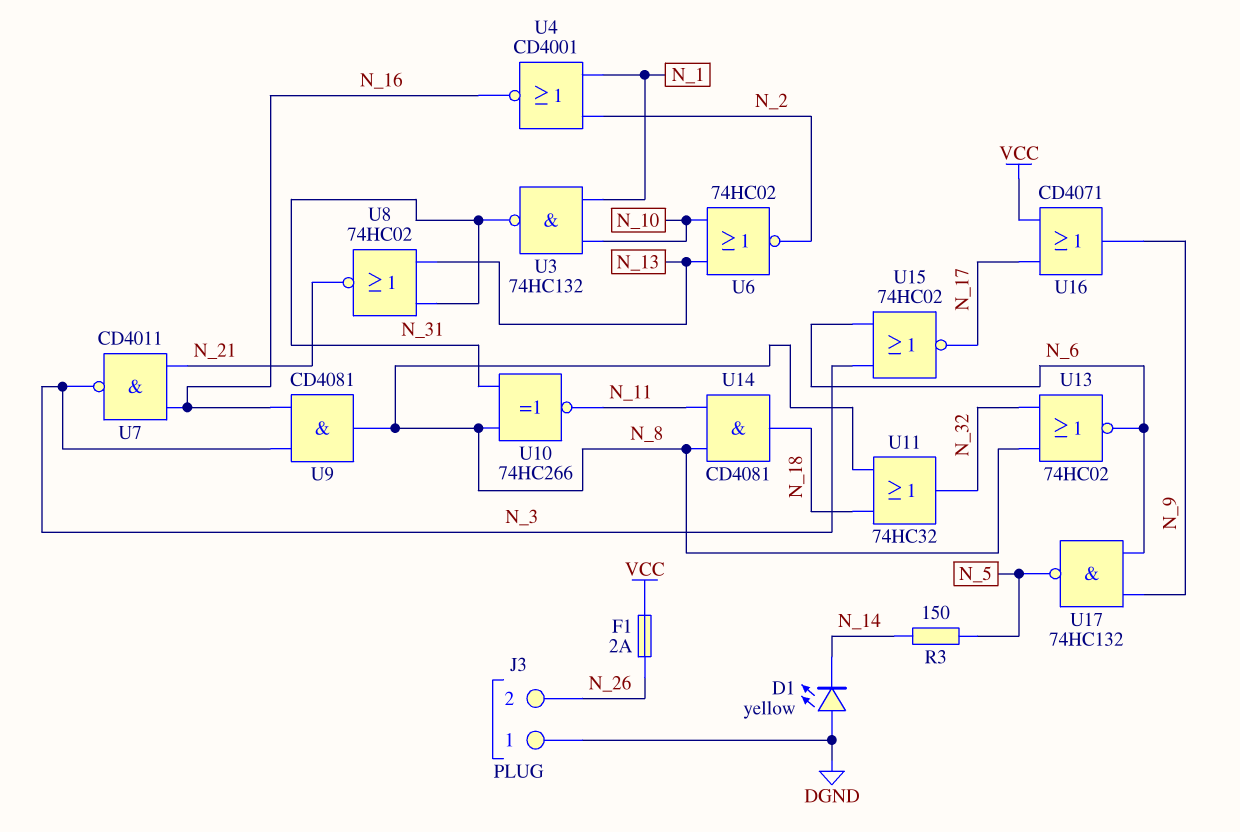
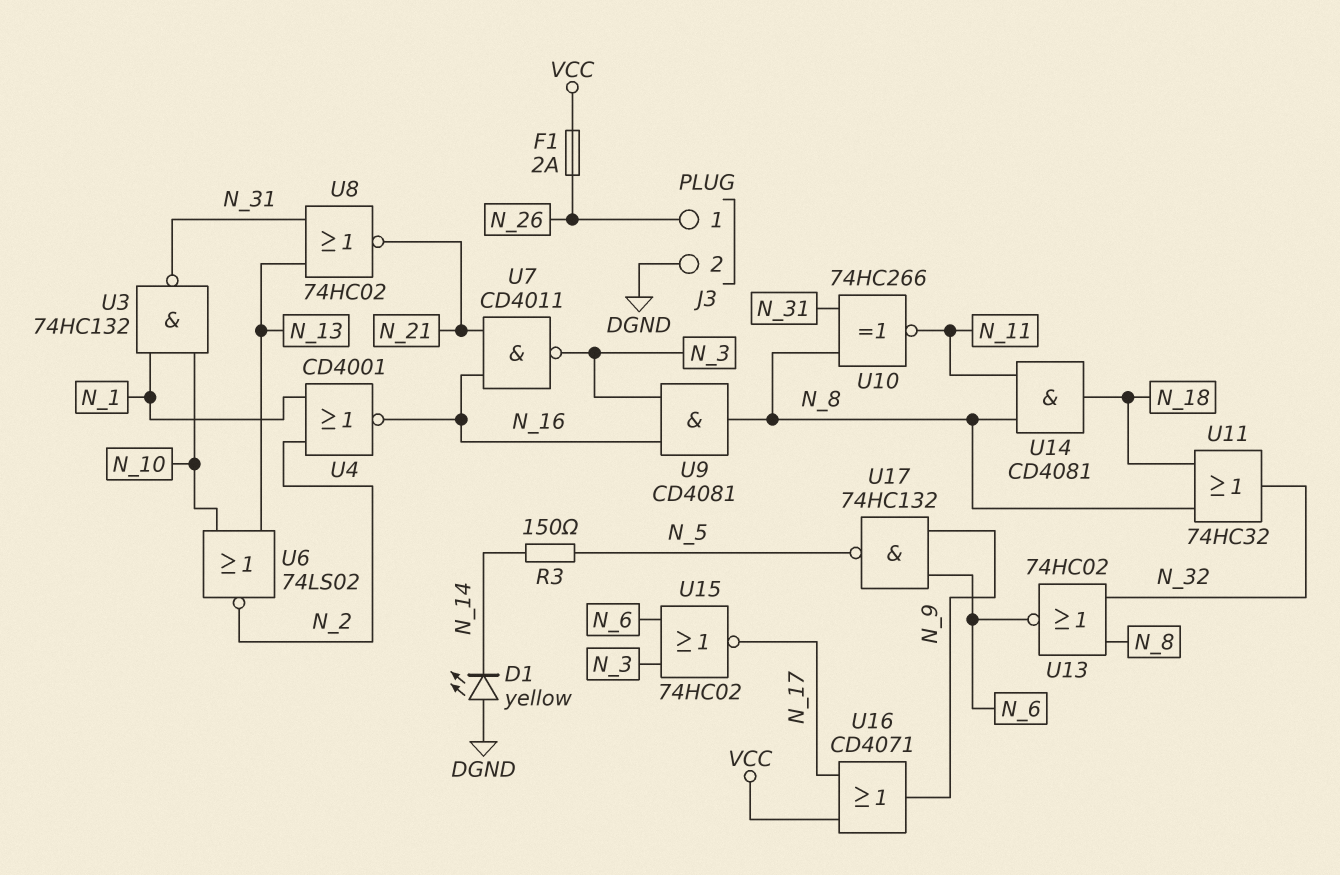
J3 pin 1: DGND -> N_26
J3 pin 2: N_26 -> DGND
U6: NOR 74HC02 (in N_10, in N_13, out N_2) -> NOR 74LS02 (in N_10, in N_13, out N_2)

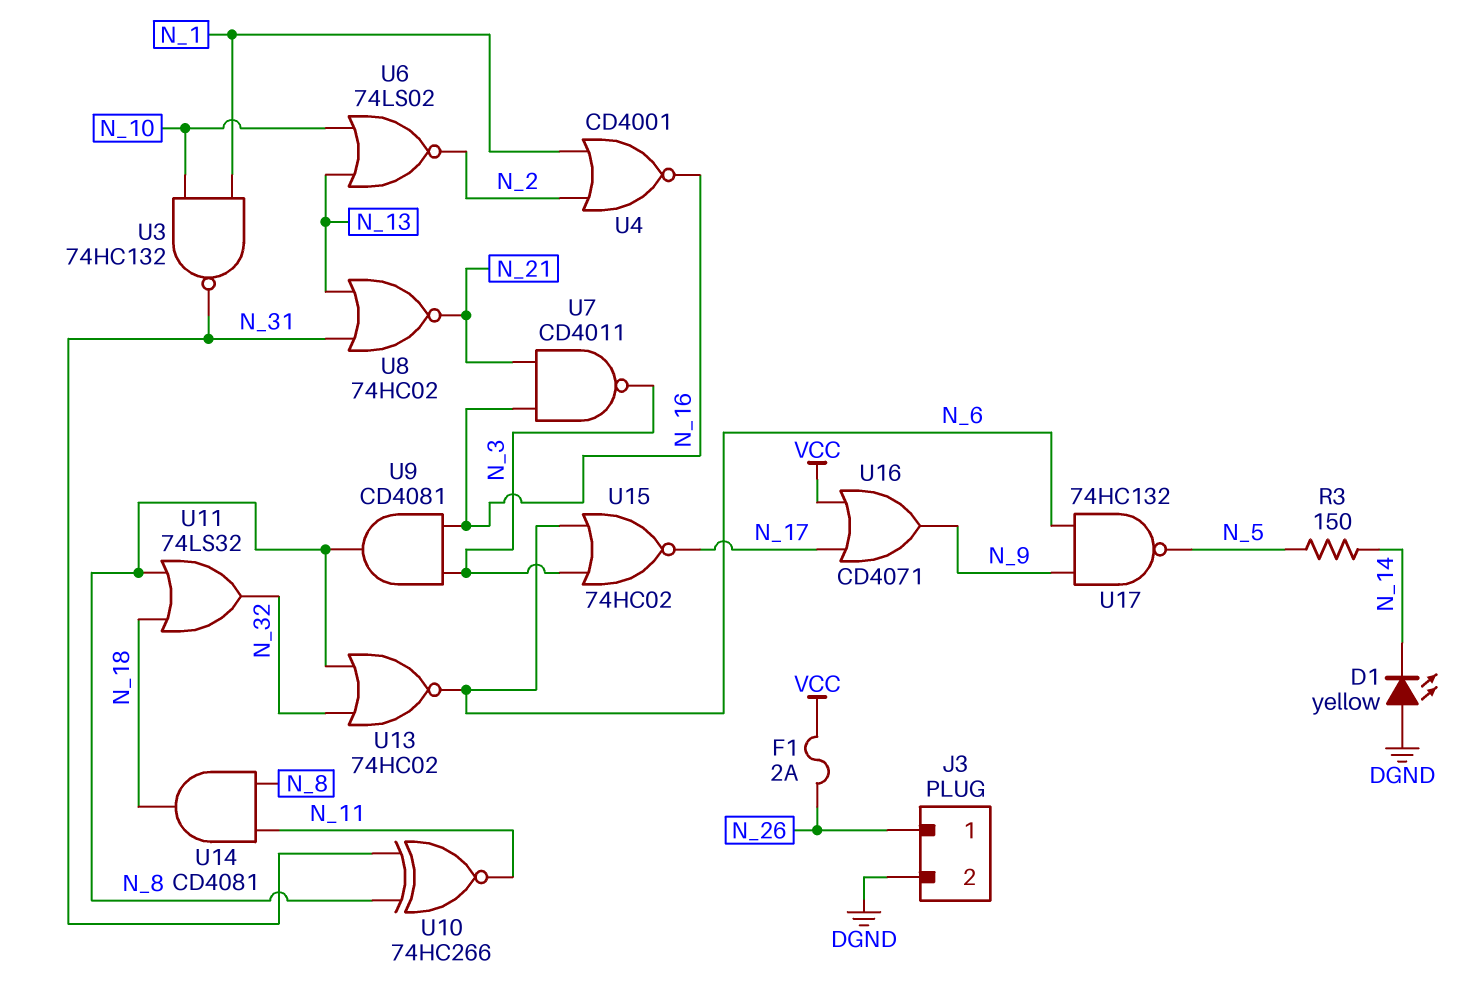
U11: OR 74HC32 (in N_8, in N_18, out N_32) -> OR 74LS32 (in N_8, in N_18, out N_32)

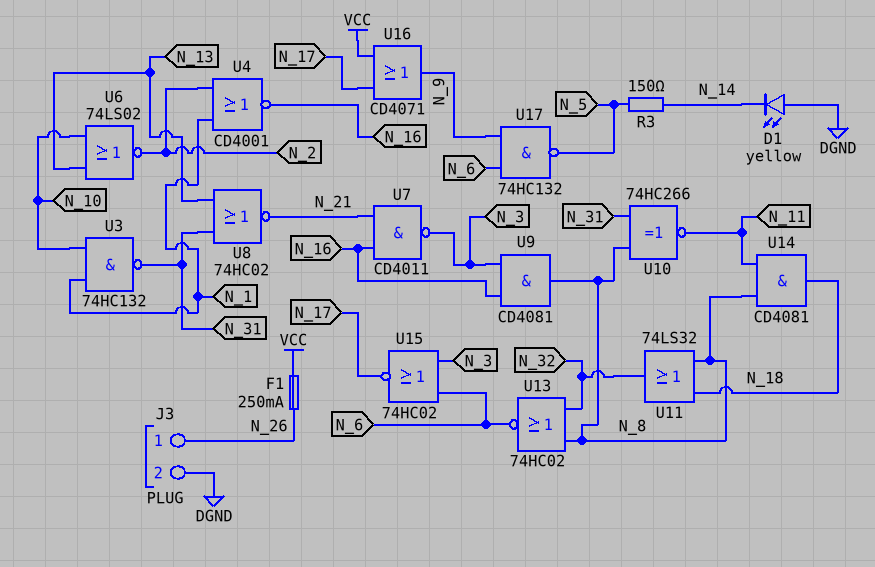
F1: 2A (N_26, VCC) -> 250mA (N_26, VCC)

